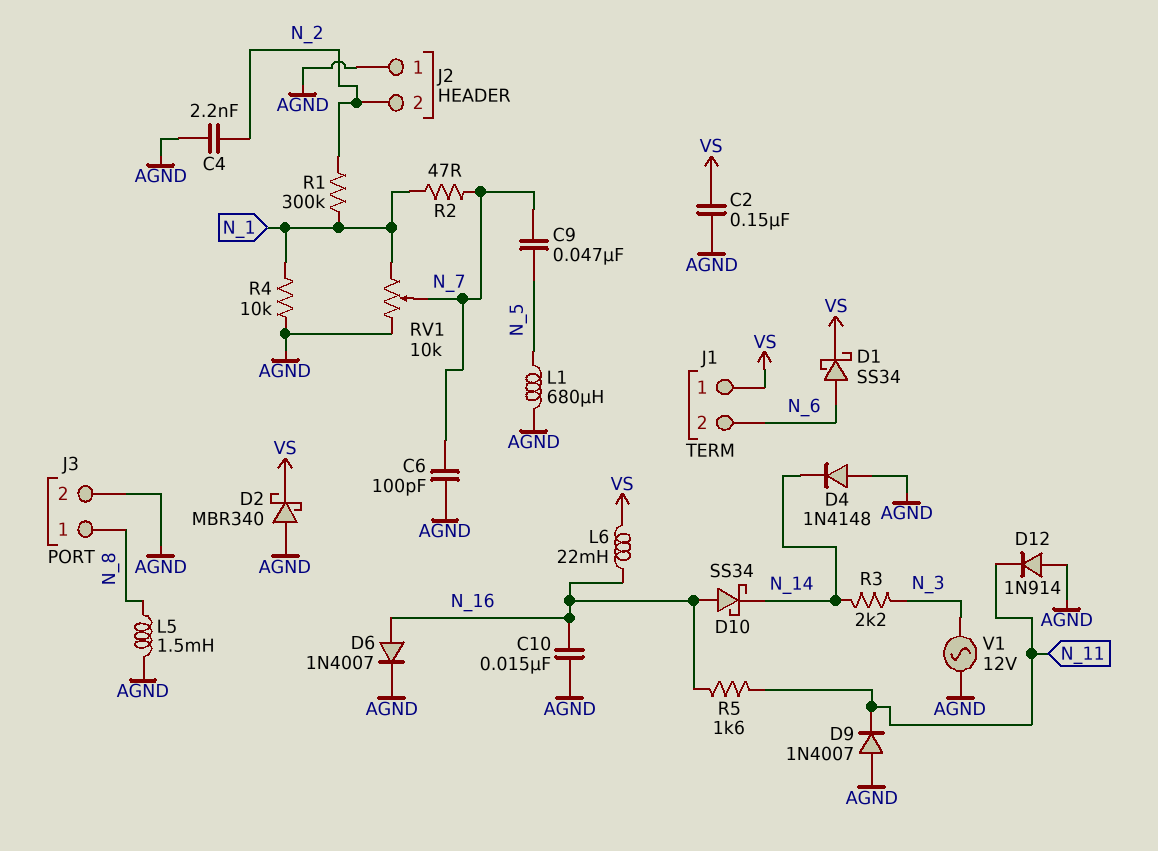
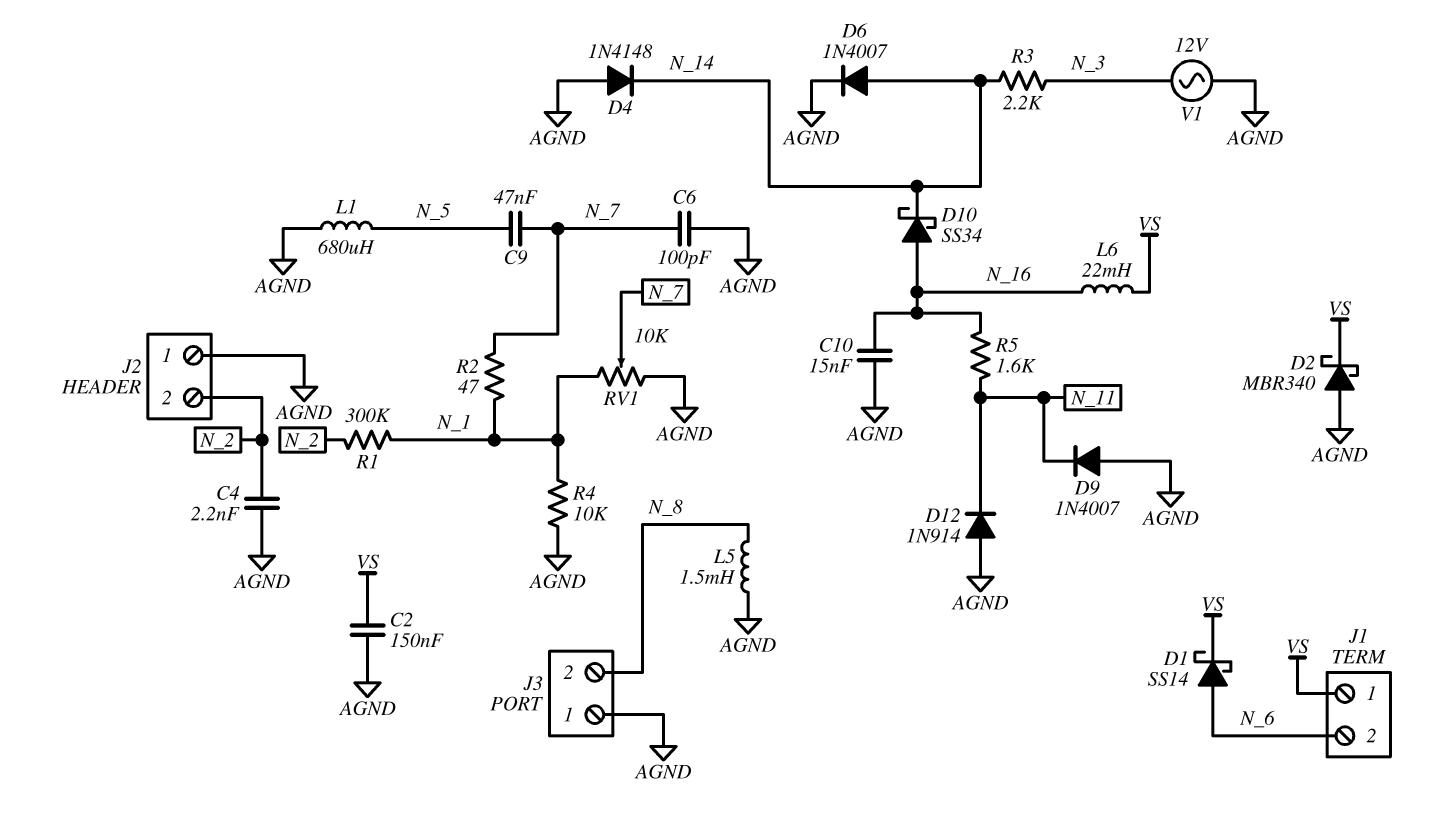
D1: schottky SS34 (A N_6, K VS) -> schottky SS14 (A N_6, K VS)
D6: diode 1N4007 (A N_16, K AGND) -> diode 1N4007 (A N_14, K AGND)
J3 pin 1: N_8 -> AGND
J3 pin 2: AGND -> N_8

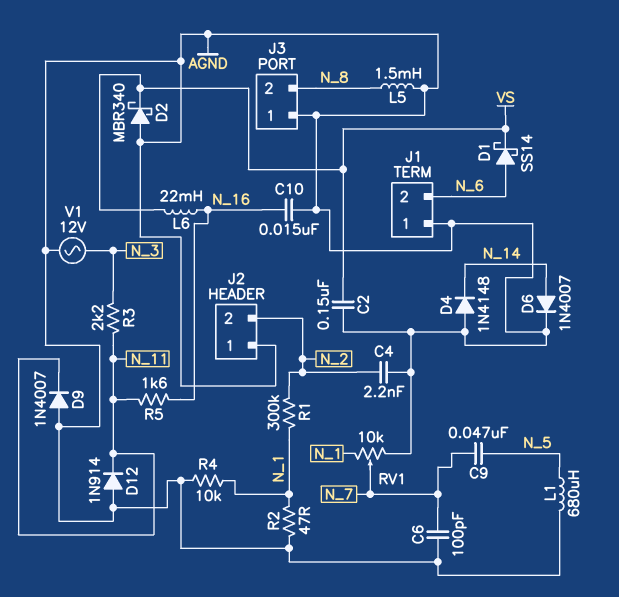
D10: schottky SS34 (A N_16, K N_14) -> none
J1 pin 1: VS -> AGND
R2: 47 (N_1, N_7) -> 47 (AGND, N_1)
R3: 2.2k (N_3, N_14) -> 2.2k (N_3, N_11)

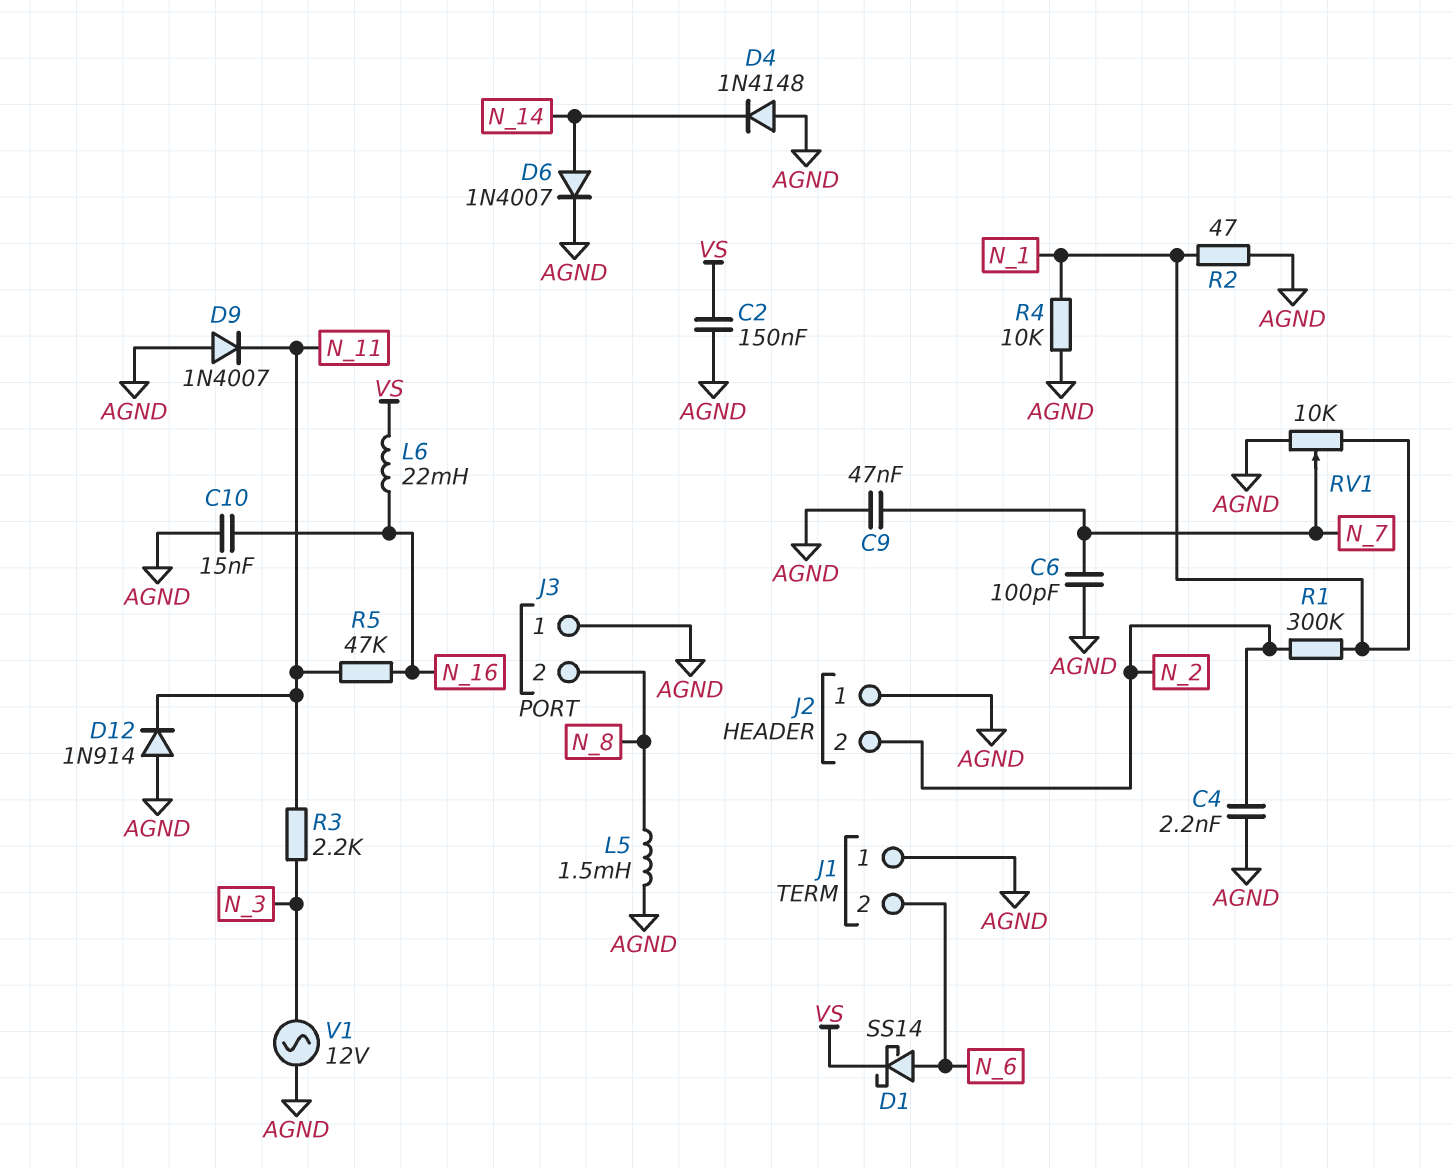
C9: 47nF (N_5, N_7) -> 47nF (AGND, N_7)
D2: schottky MBR340 (A AGND, K VS) -> none
L1: 680uH (AGND, N_5) -> none
R5: 1.6k (N_11, N_16) -> 47k (N_11, N_16)

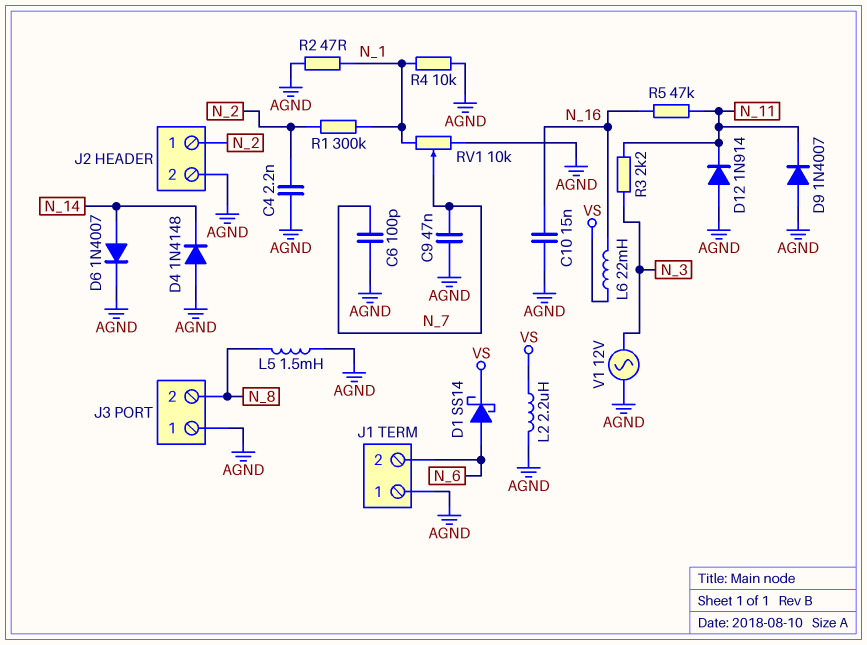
C2: 150nF (AGND, VS) -> none
J2 pin 1: AGND -> N_2
J2 pin 2: N_2 -> AGND
L2: none -> 2.2uH (AGND, VS)

